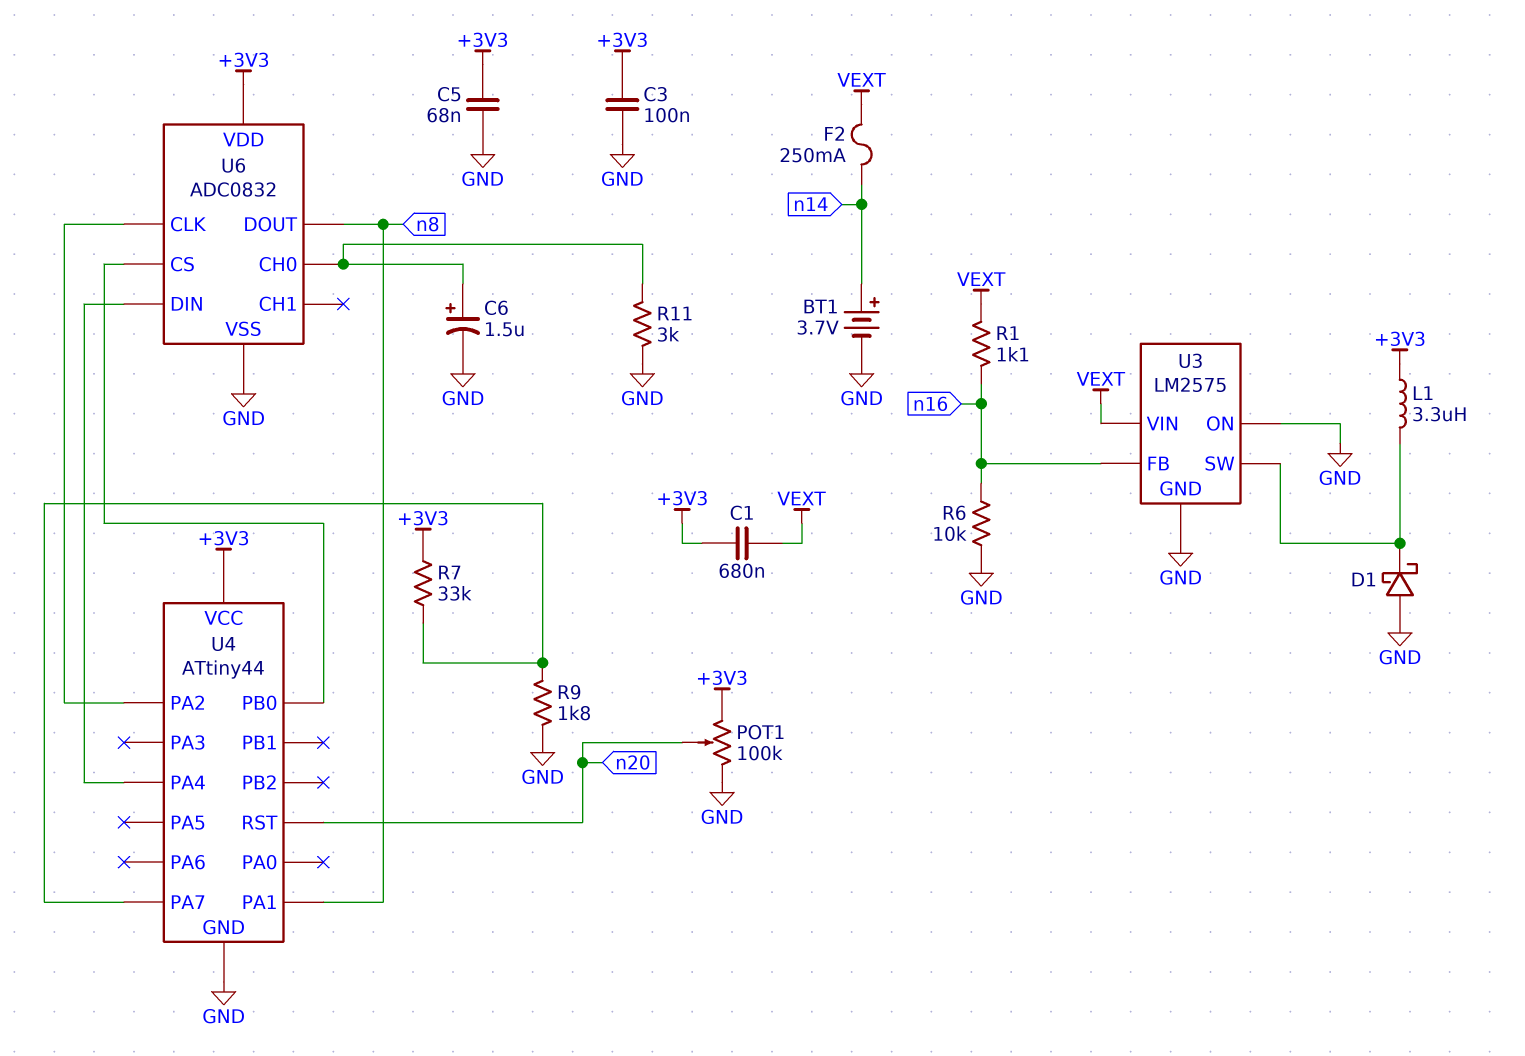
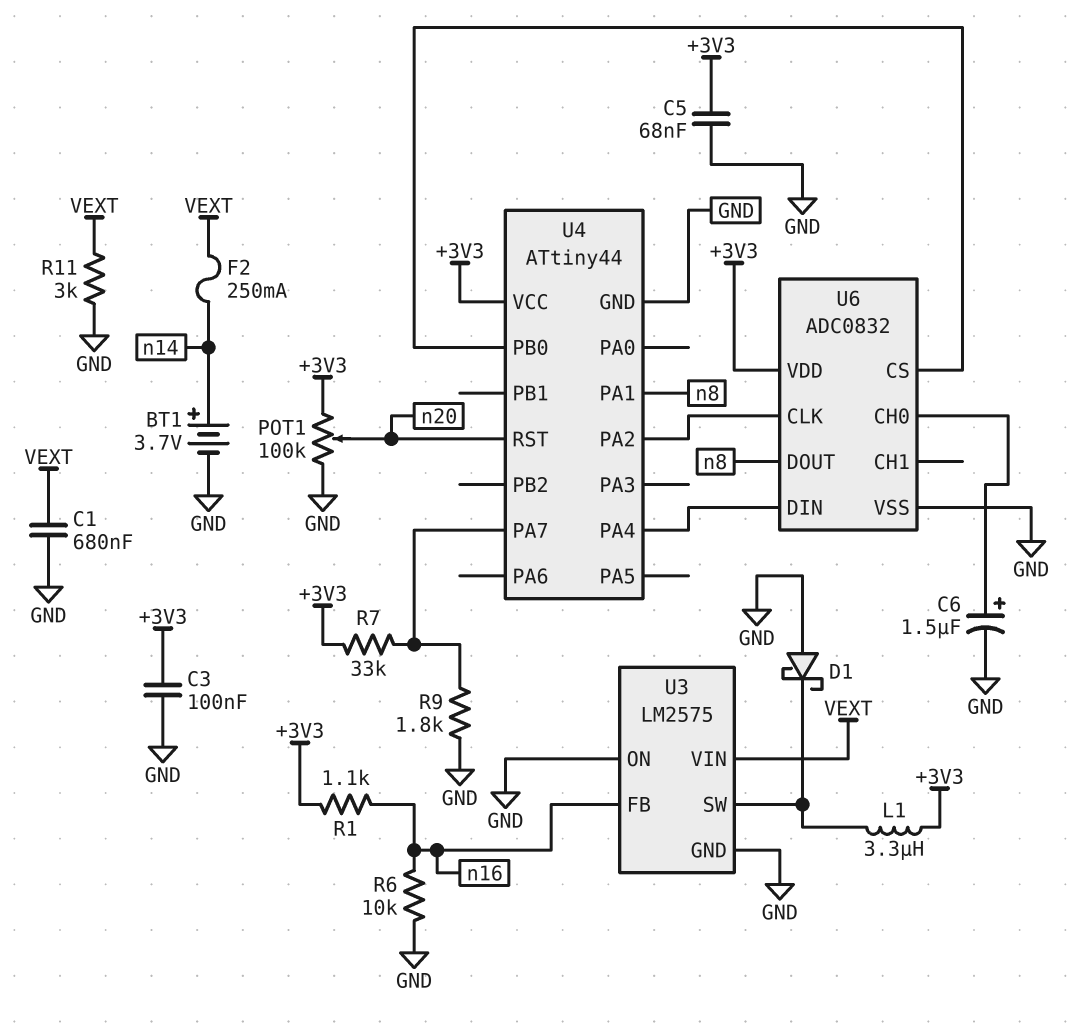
C1: 680nF (+3V3, VEXT) -> 680nF (GND, VEXT)
R1: 1.1k (VEXT, n16) -> 1.1k (+3V3, n16)
R11: 3k (GND, U6/CH0) -> 3k (GND, VEXT)

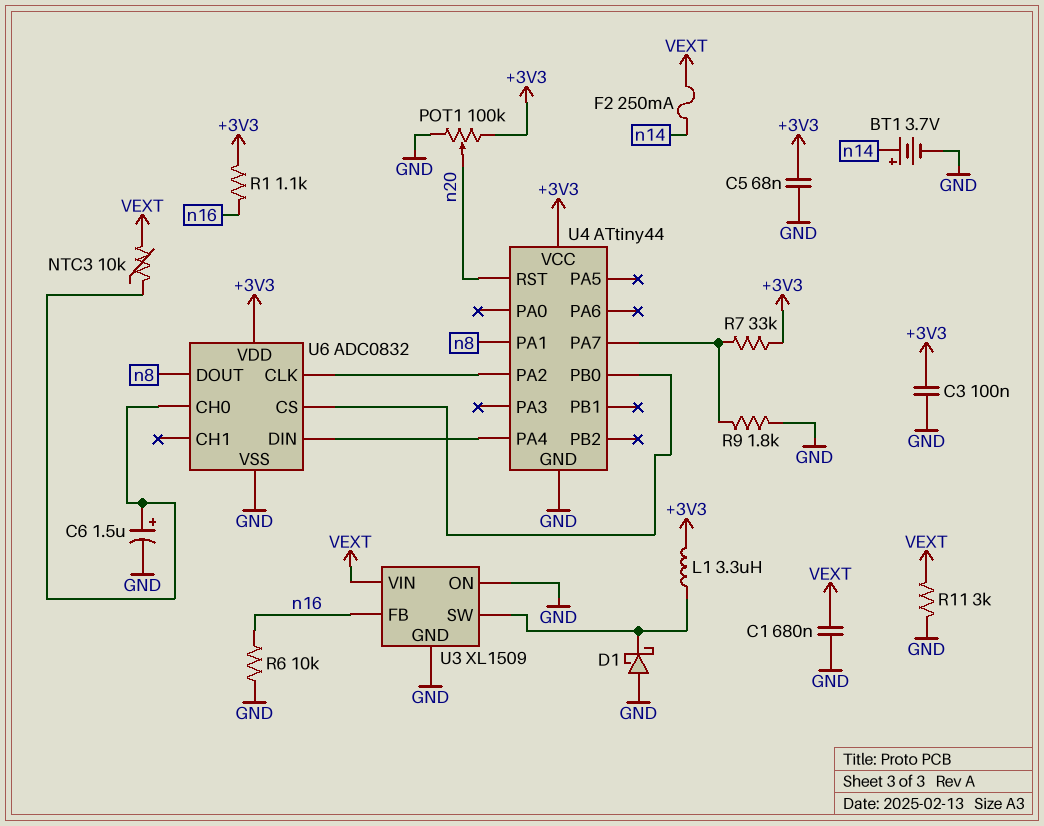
NTC3: none -> 10k (U6/CH0, VEXT)
U3: LM2575 -> XL1509

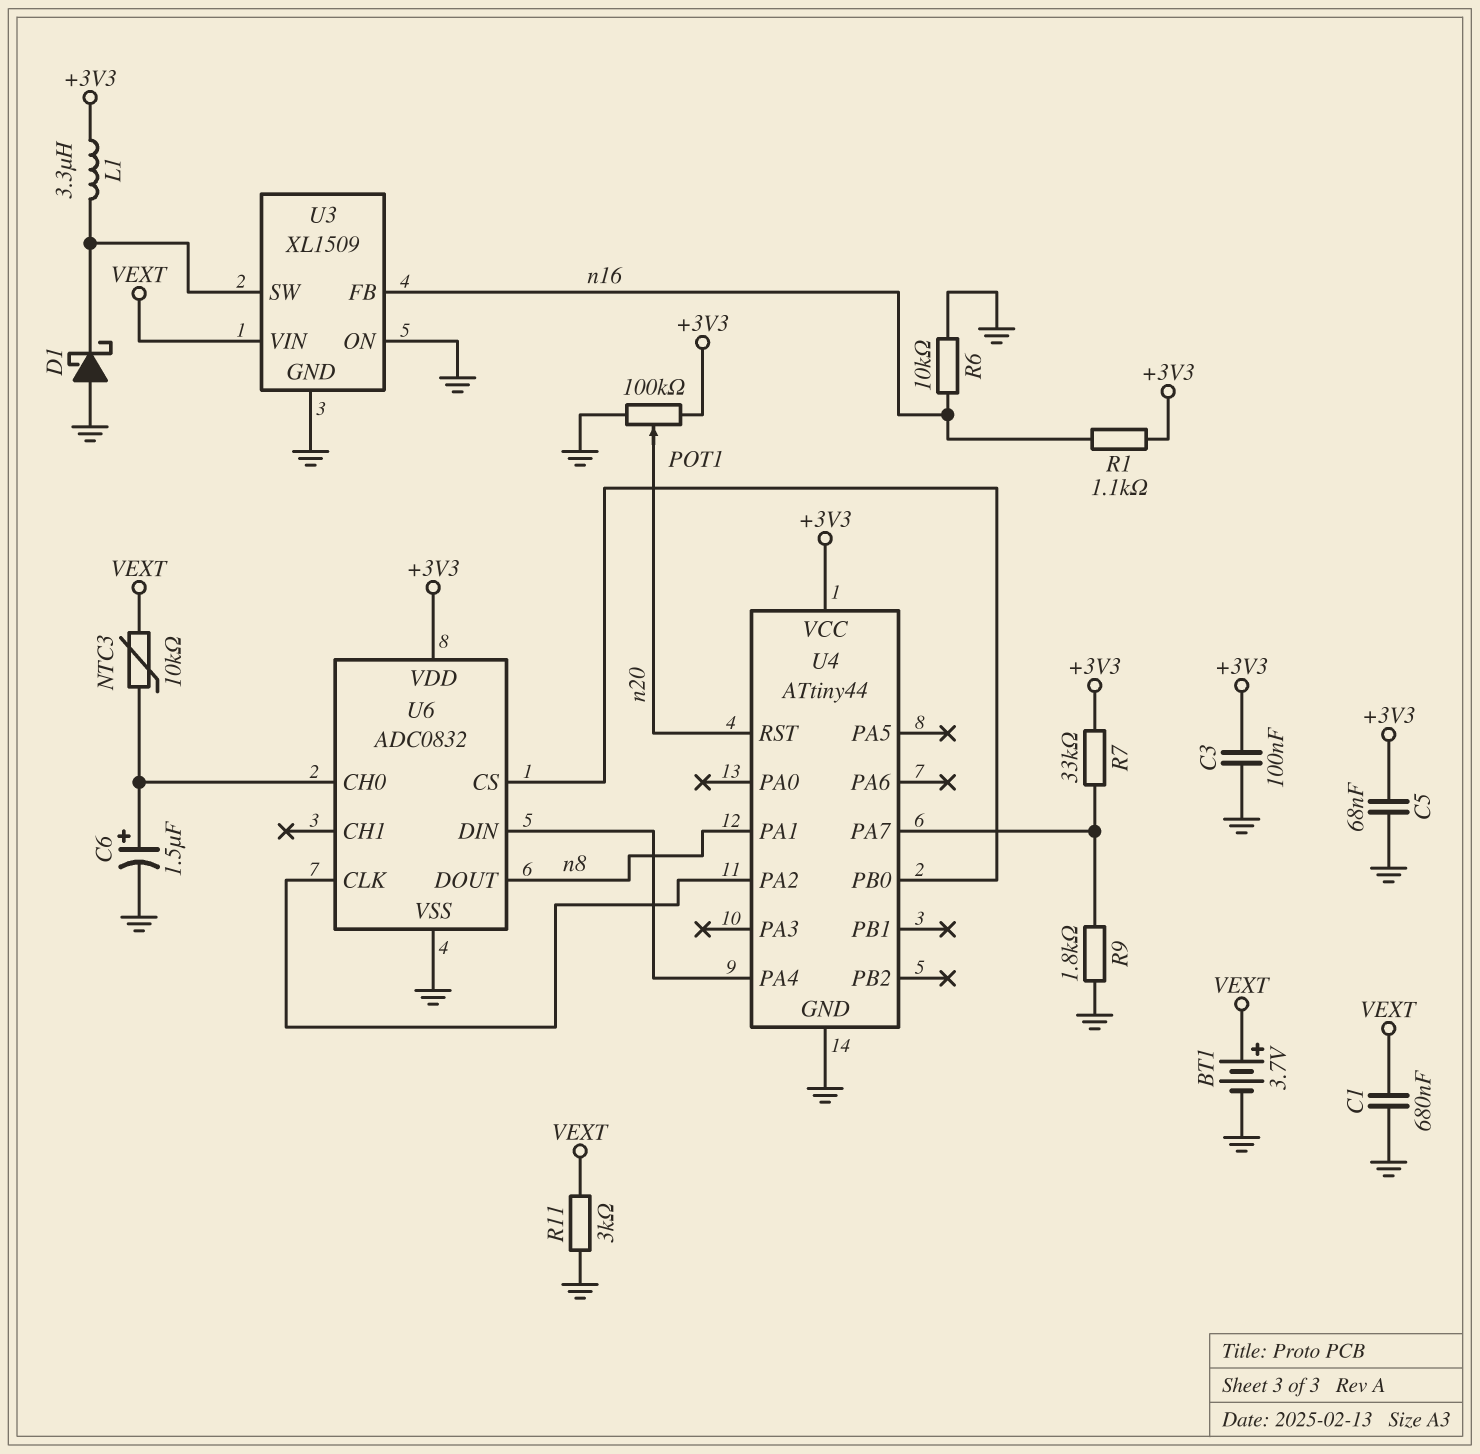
BT1: 3.7V (plus n14, minus GND) -> 3.7V (plus VEXT, minus GND)
F2: 250mA (VEXT, n14) -> none

